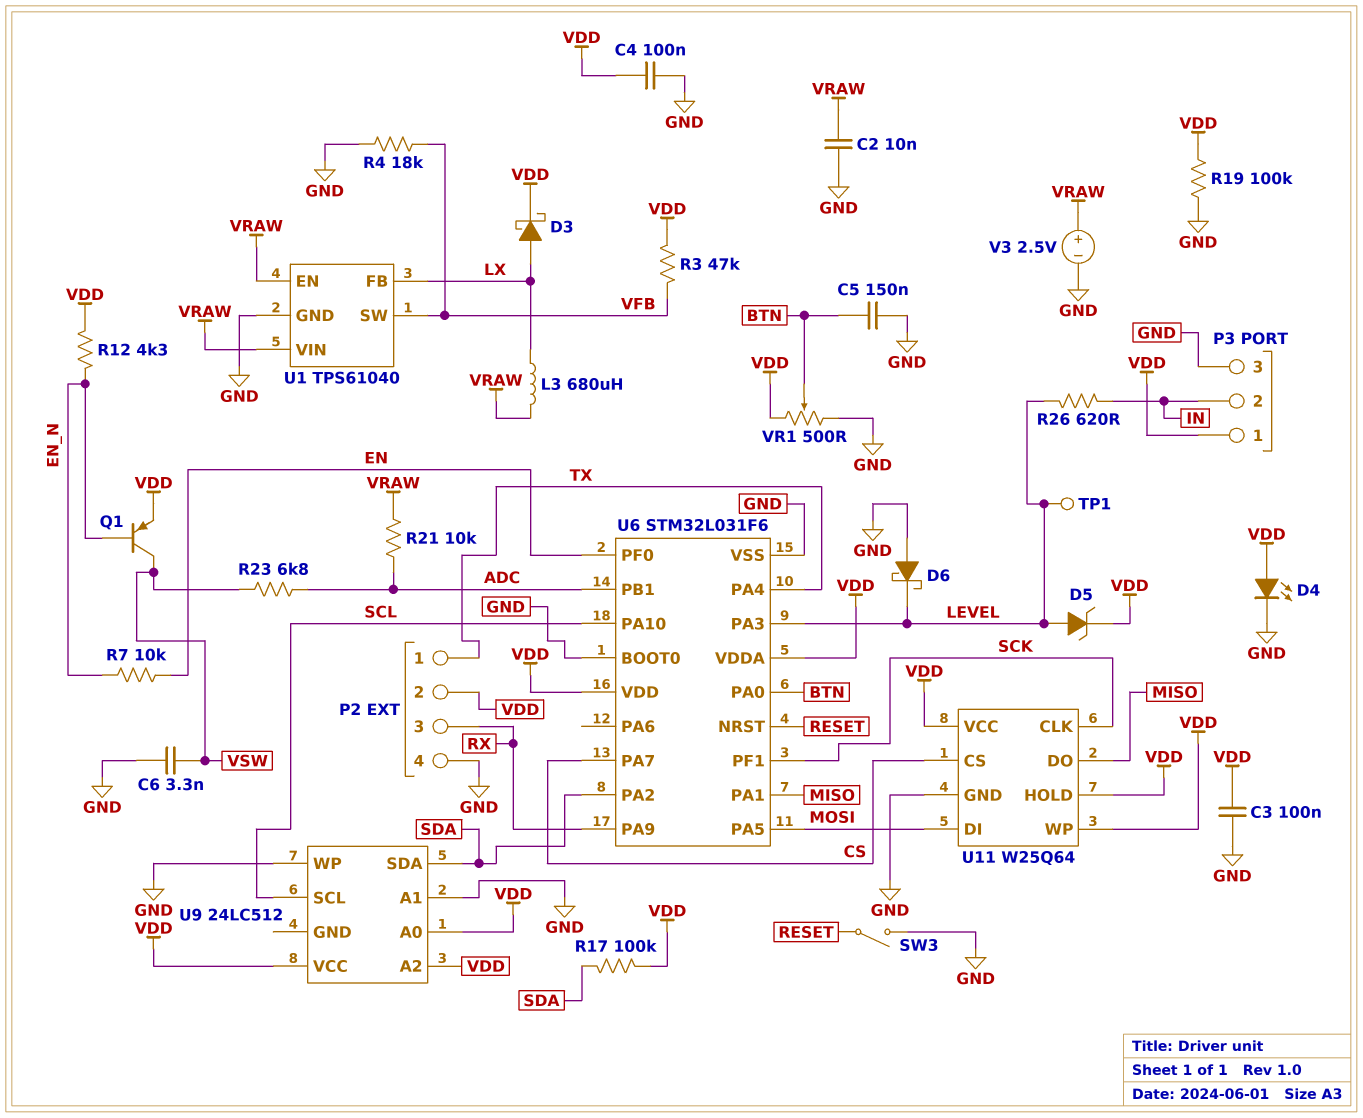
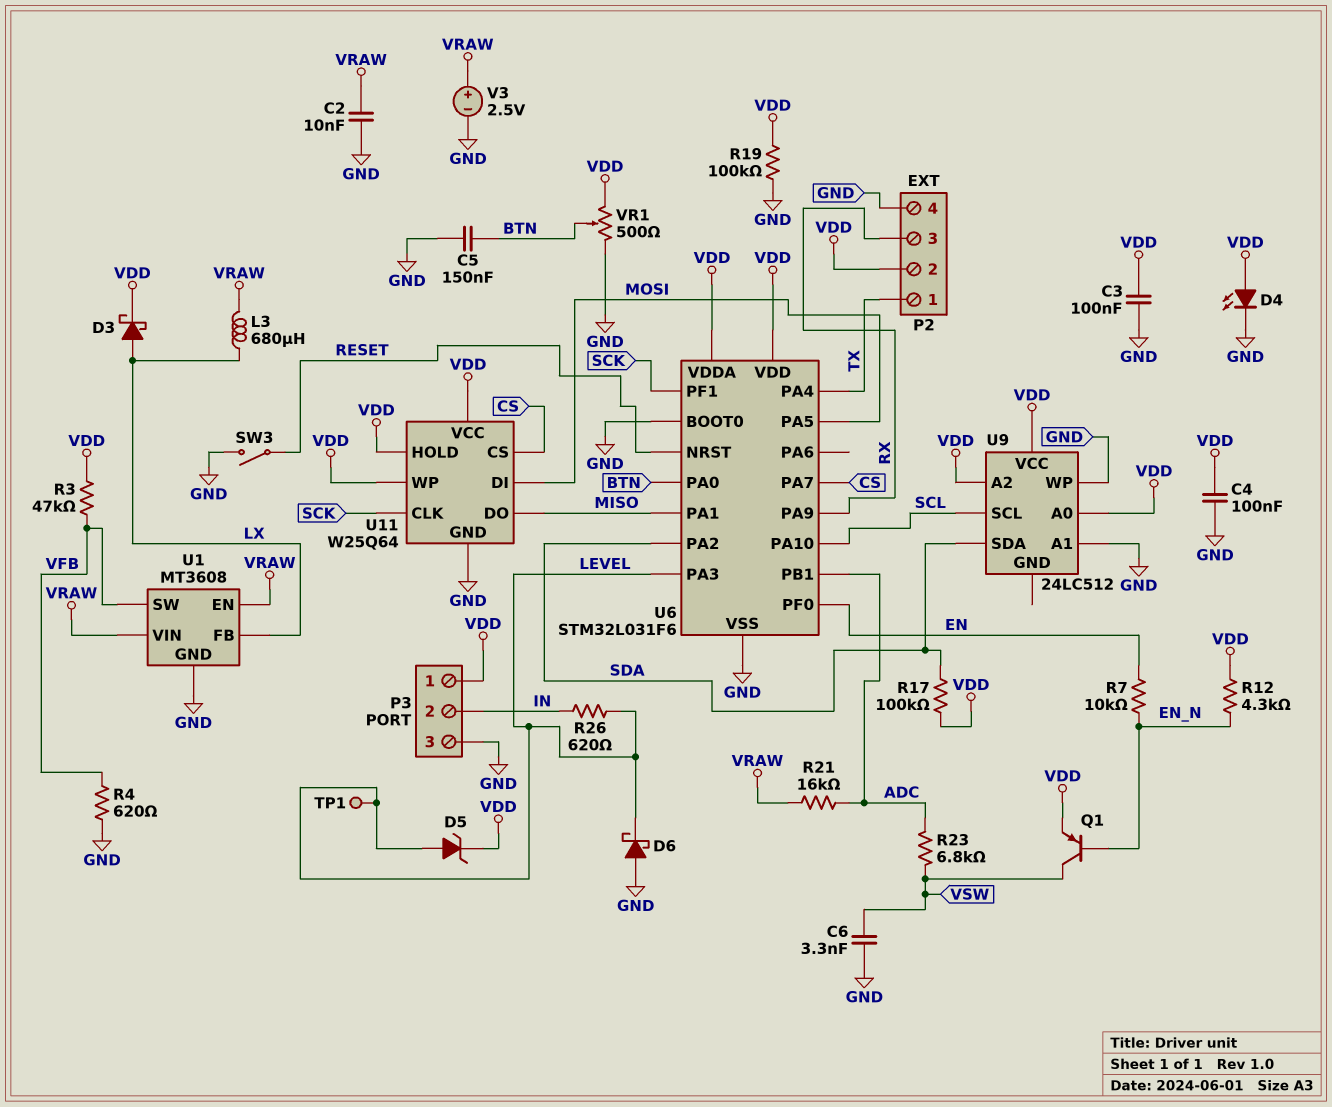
R4: 18k (GND, VFB) -> 620 (GND, VFB)
R21: 10k (ADC, VRAW) -> 16k (ADC, VRAW)
U1: TPS61040 -> MT3608

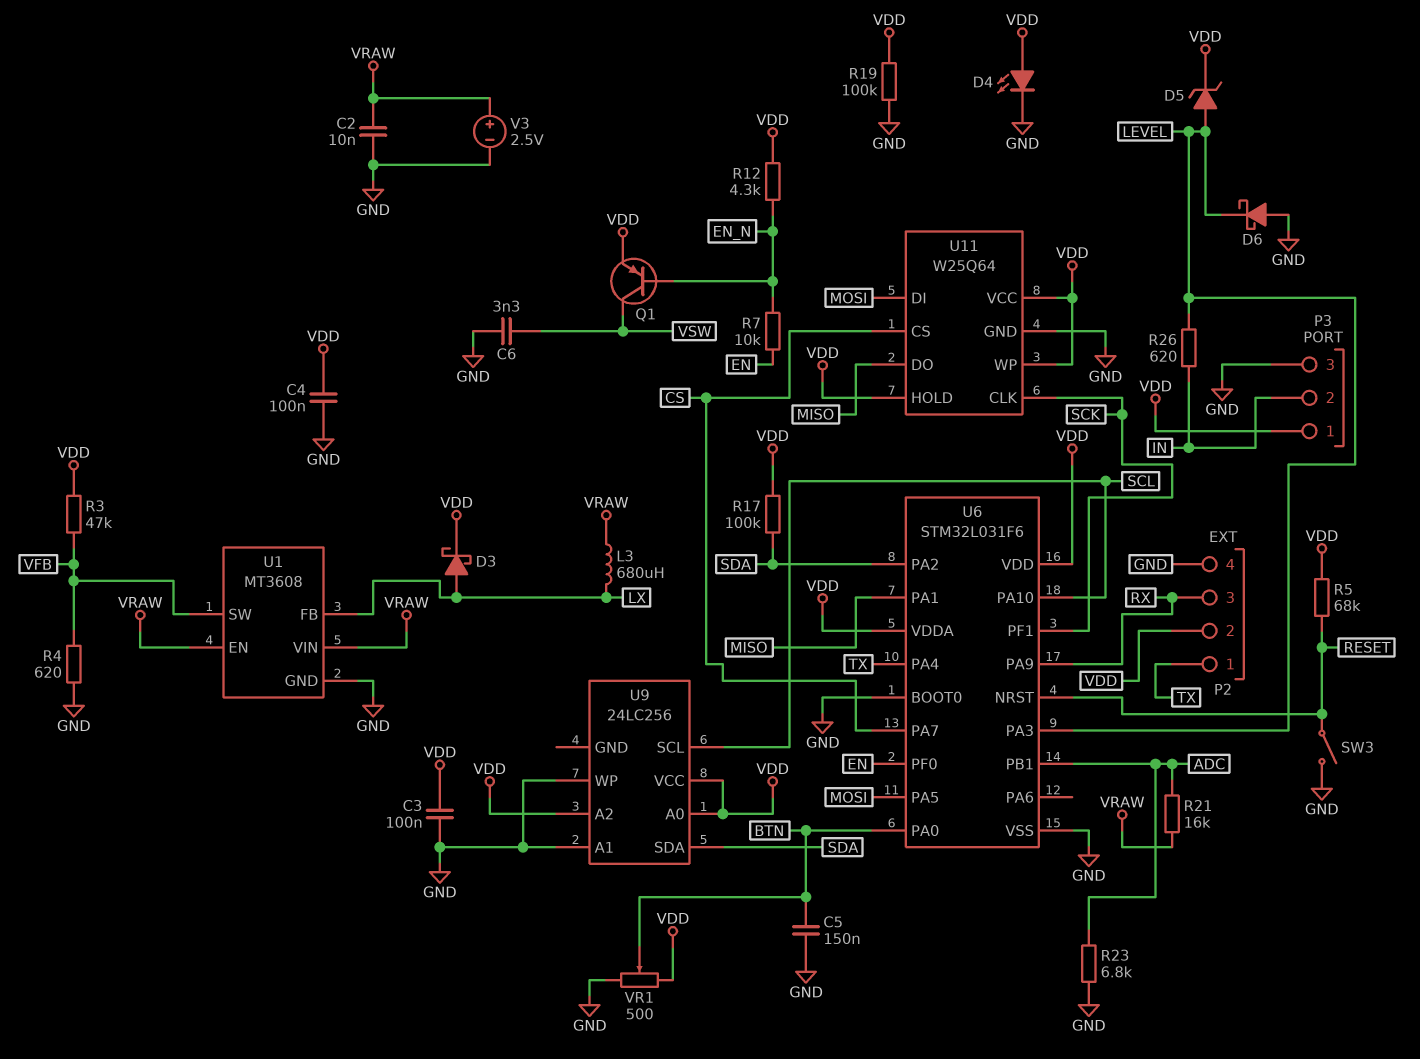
R5: none -> 68k (RESET, VDD)
R23: 6.8k (ADC, VSW) -> 6.8k (ADC, GND)
TP1: test point (LEVEL) -> none
U9: 24LC512 -> 24LC256

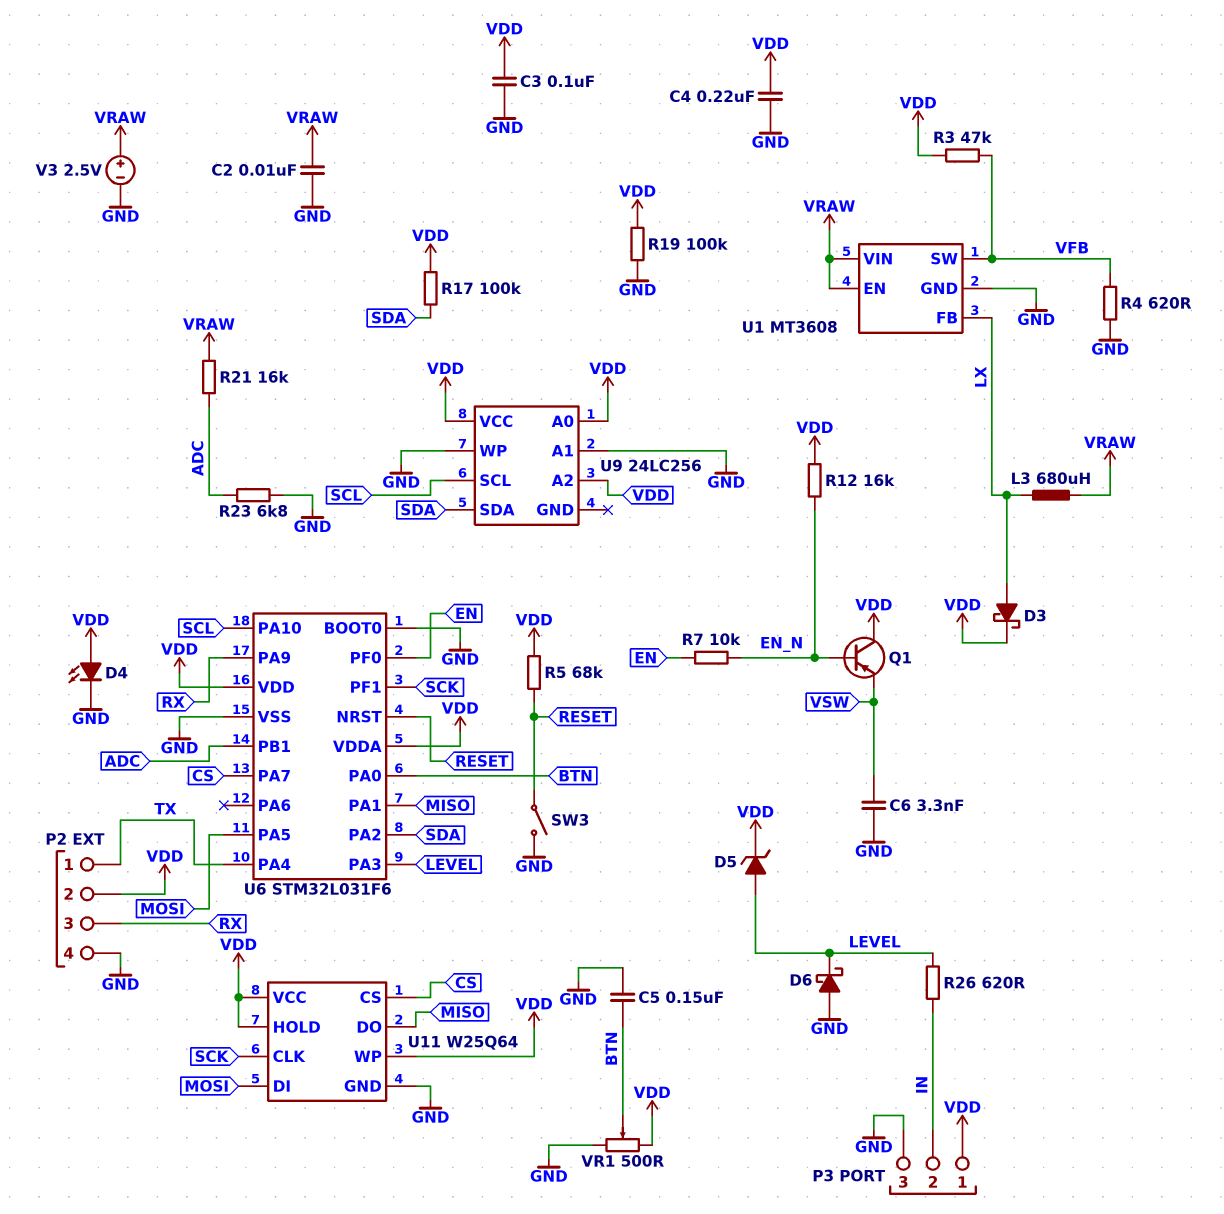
C4: 100nF (GND, VDD) -> 220nF (GND, VDD)
Q1: PNP (B EN_N, C VSW, E VDD) -> PNP (B EN_N, C VDD, E VSW)
R12: 4.3k (EN_N, VDD) -> 16k (EN_N, VDD)

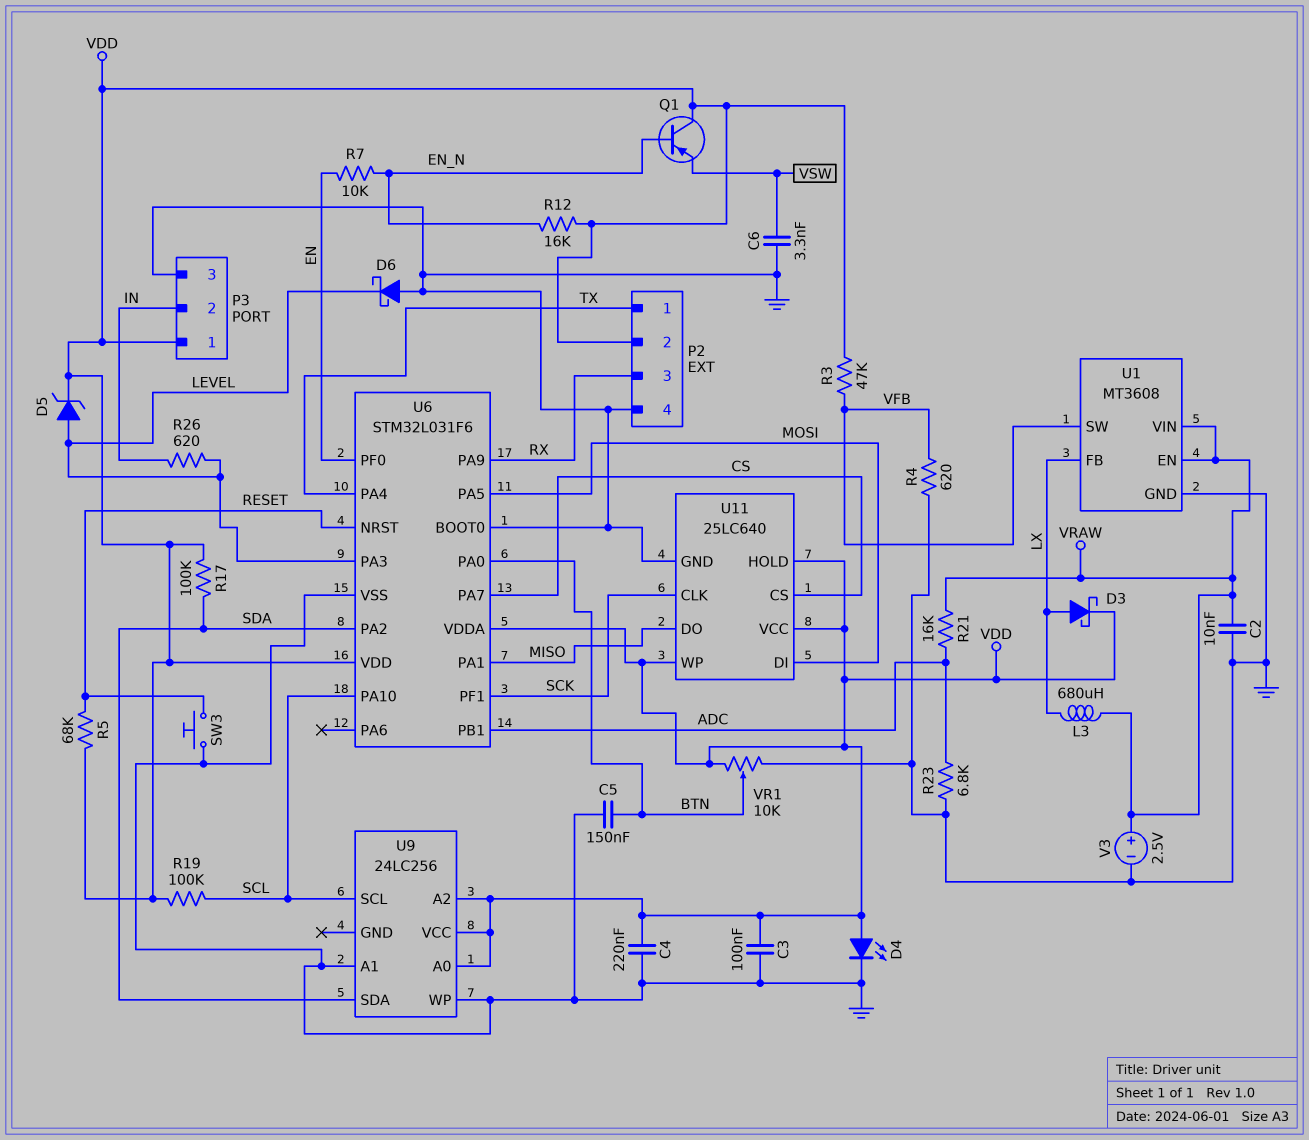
R19: 100k (GND, VDD) -> 100k (SCL, VDD)
SW3: switch (GND, RESET) -> button (GND, RESET)
U11: W25Q64 -> 25LC640
VR1: 500 (GND, VDD, wiper BTN) -> 10k (GND, VDD, wiper BTN)

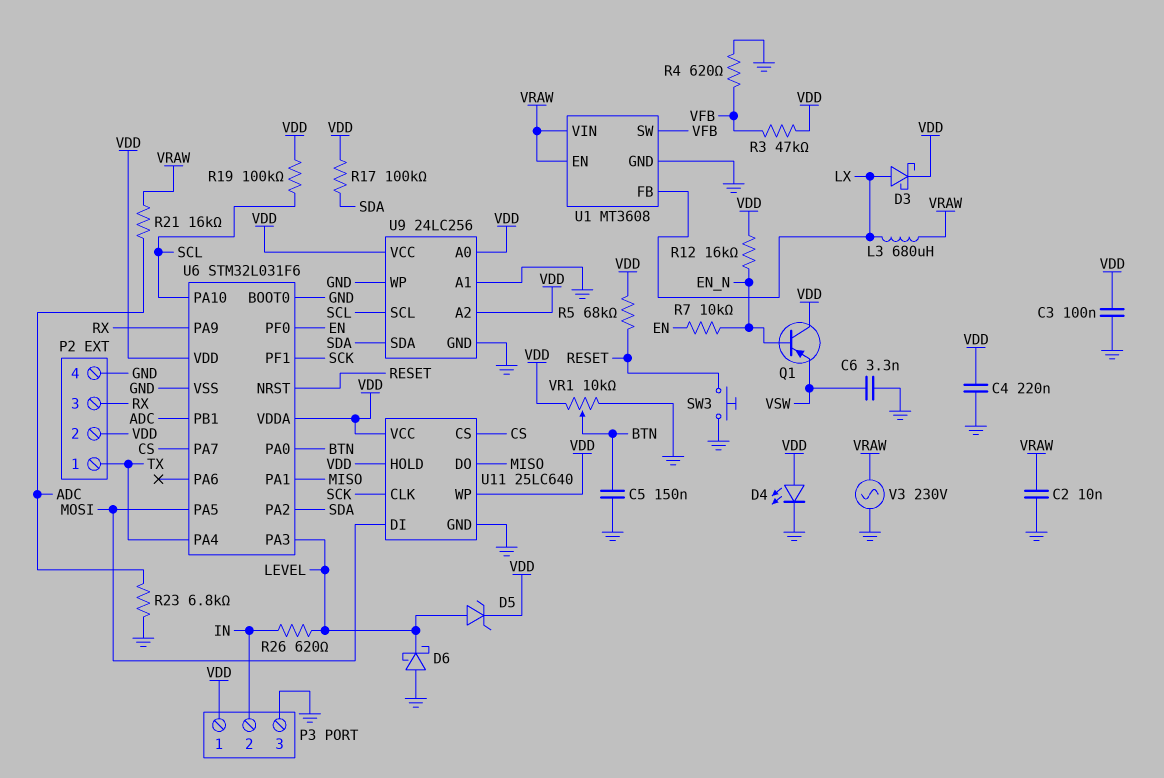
U9 pin GND: none -> GND
V3: 2.5V (plus VRAW, minus GND) -> AC 230V (GND, VRAW)

